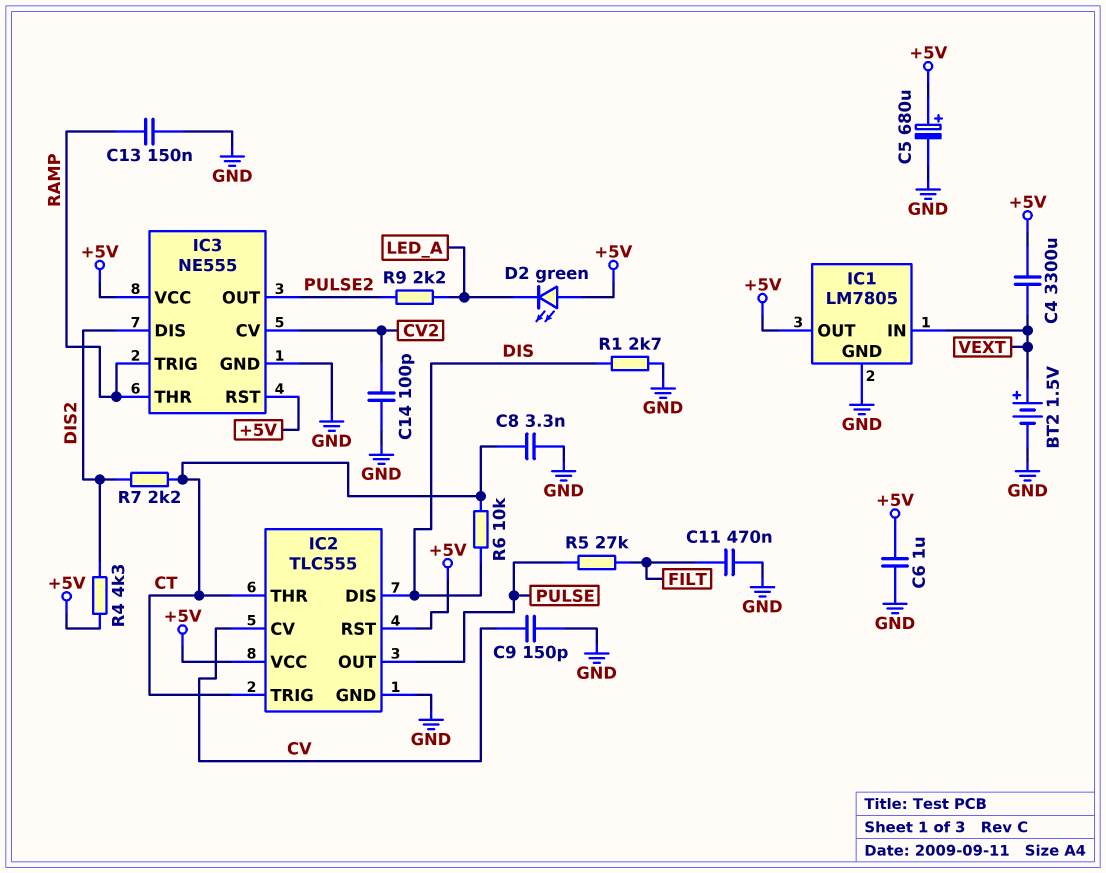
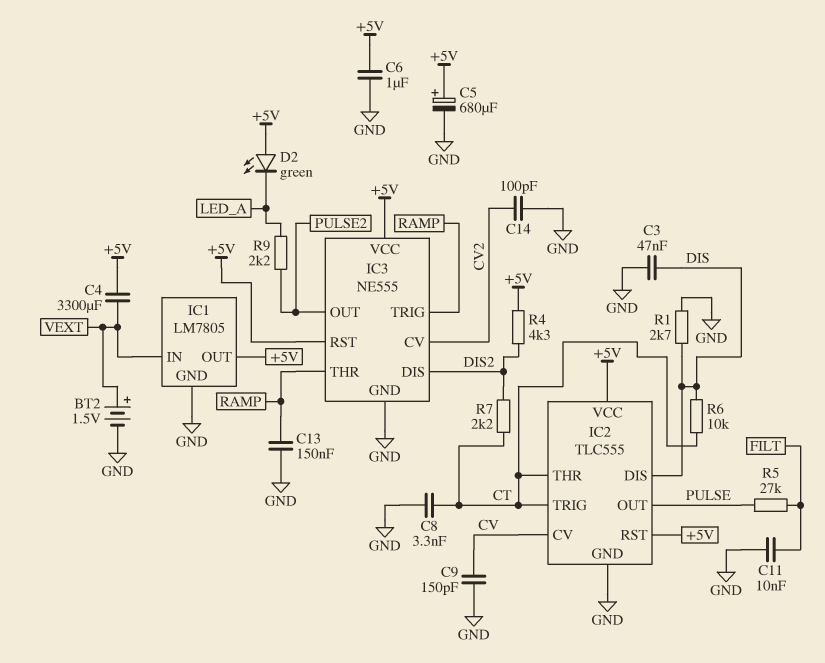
C3: none -> 47nF (DIS, GND)
C11: 470nF (FILT, GND) -> 10nF (FILT, GND)

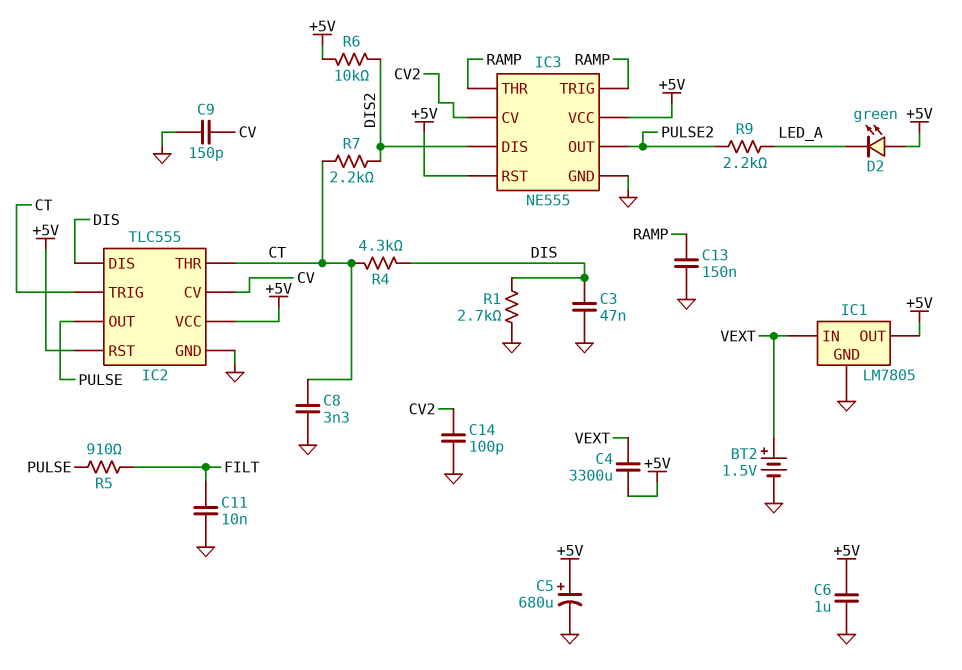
R4: 4.3k (+5V, DIS2) -> 4.3k (CT, DIS)
R5: 27k (FILT, PULSE) -> 910 (FILT, PULSE)
R6: 10k (CT, DIS) -> 10k (+5V, DIS2)

